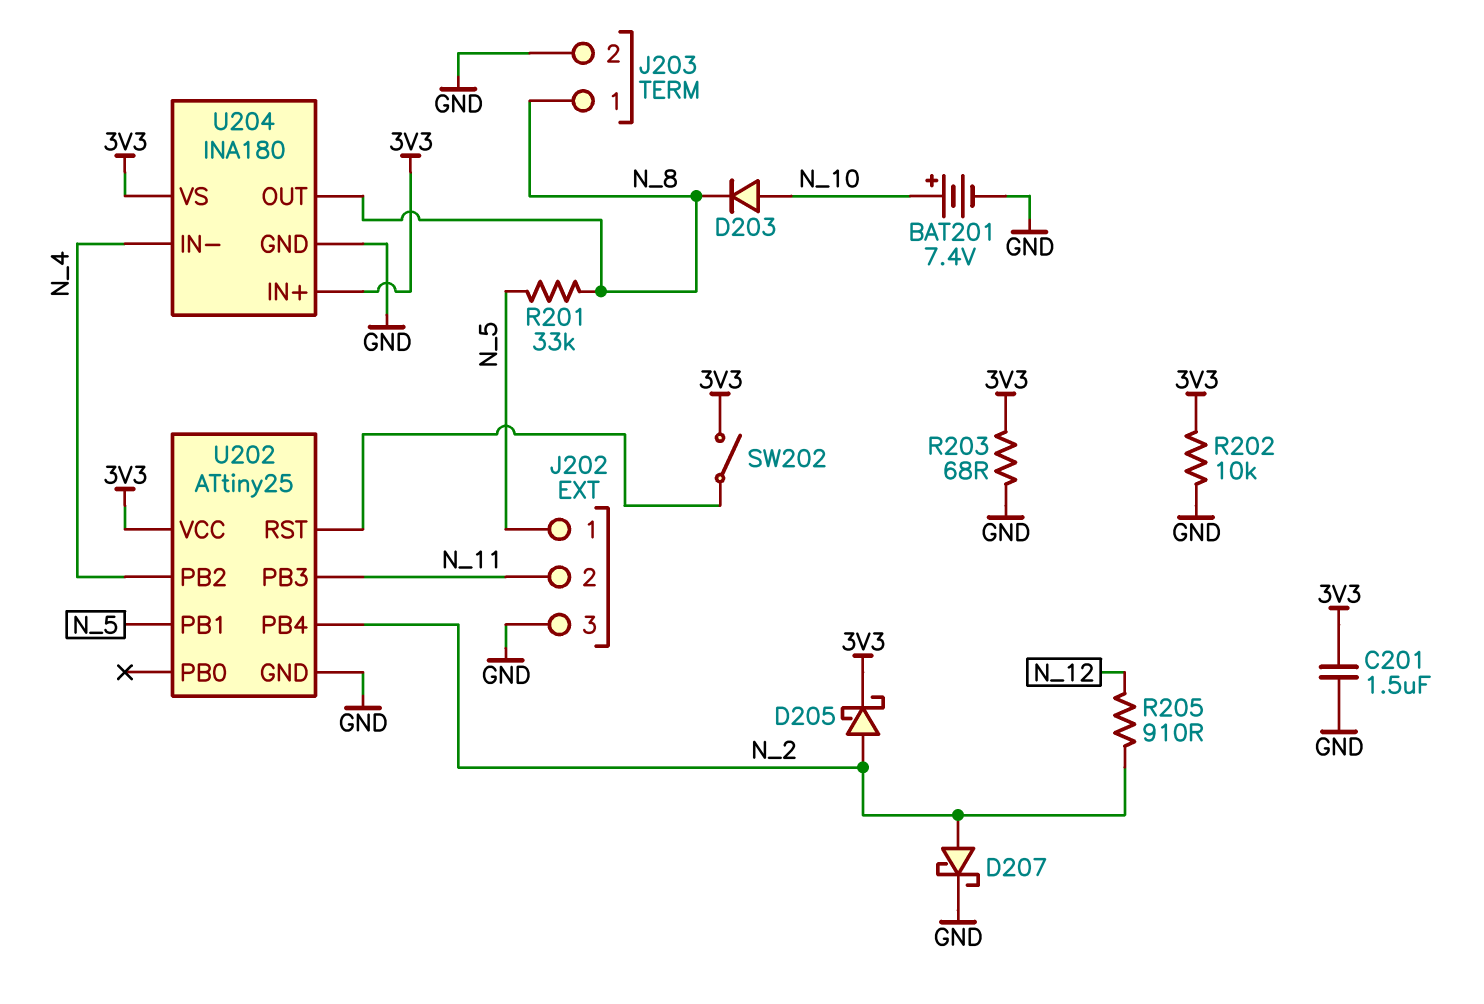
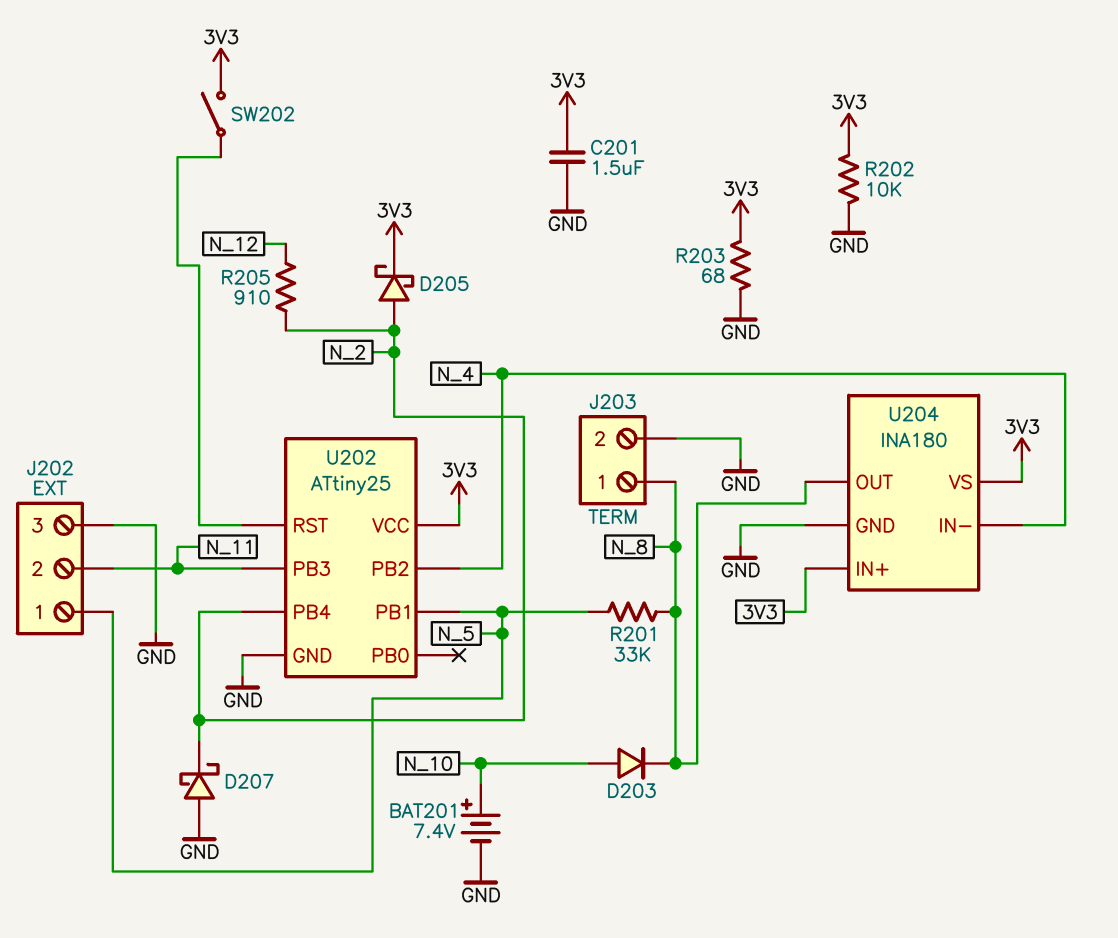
D207: schottky (A N_2, K GND) -> schottky (A GND, K N_2)

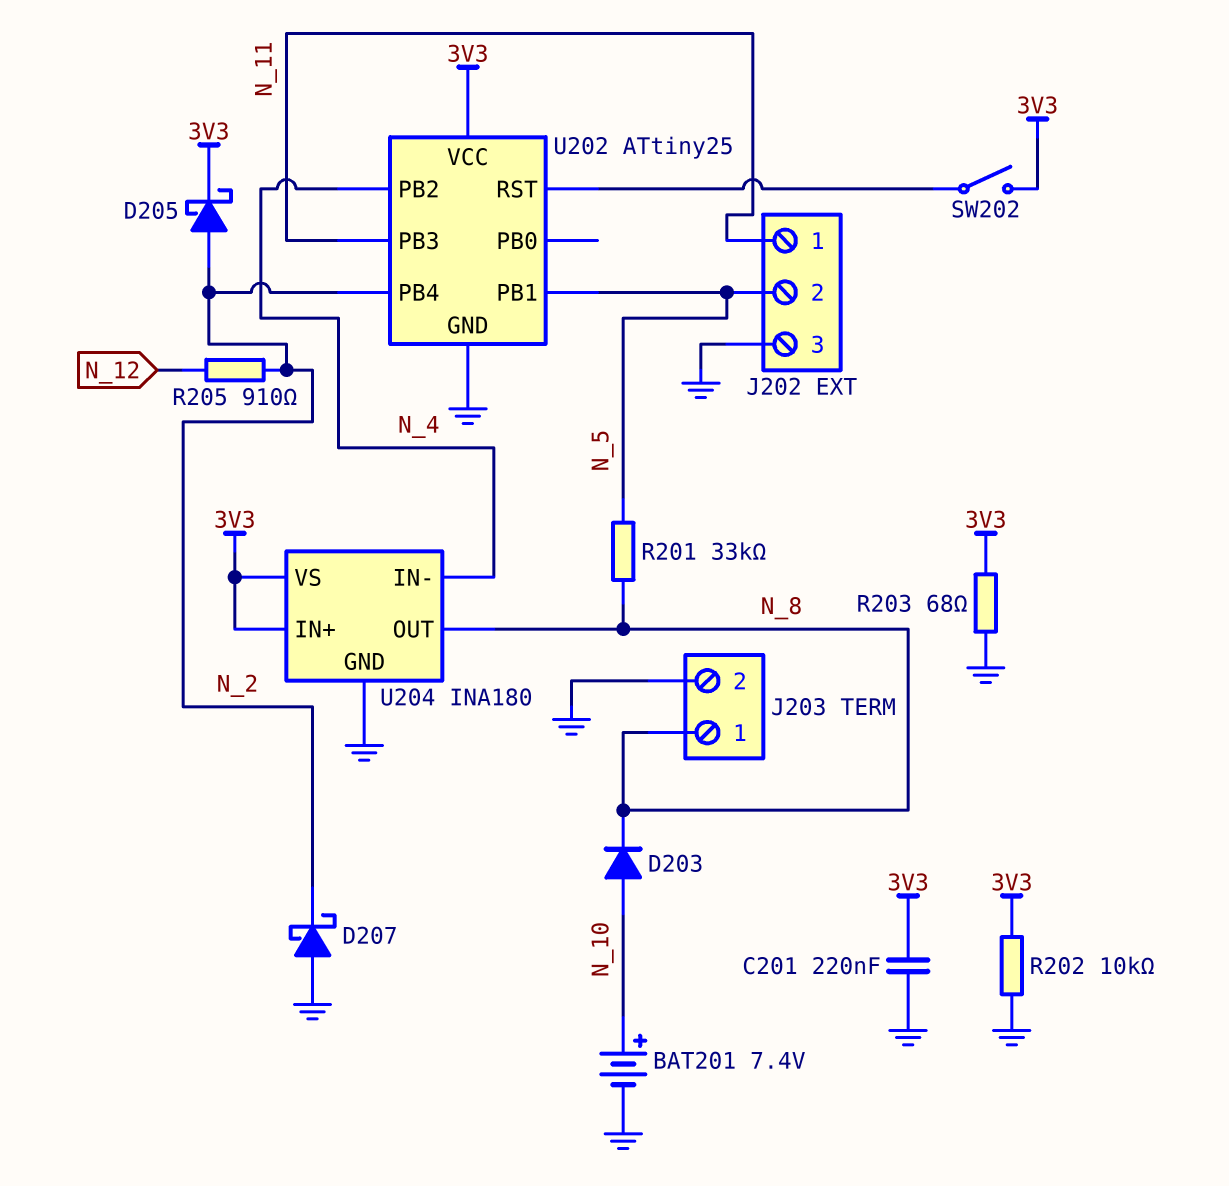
C201: 1.5uF (3V3, GND) -> 220nF (3V3, GND)
J202 pin 1: N_5 -> N_11
J202 pin 2: N_11 -> N_5

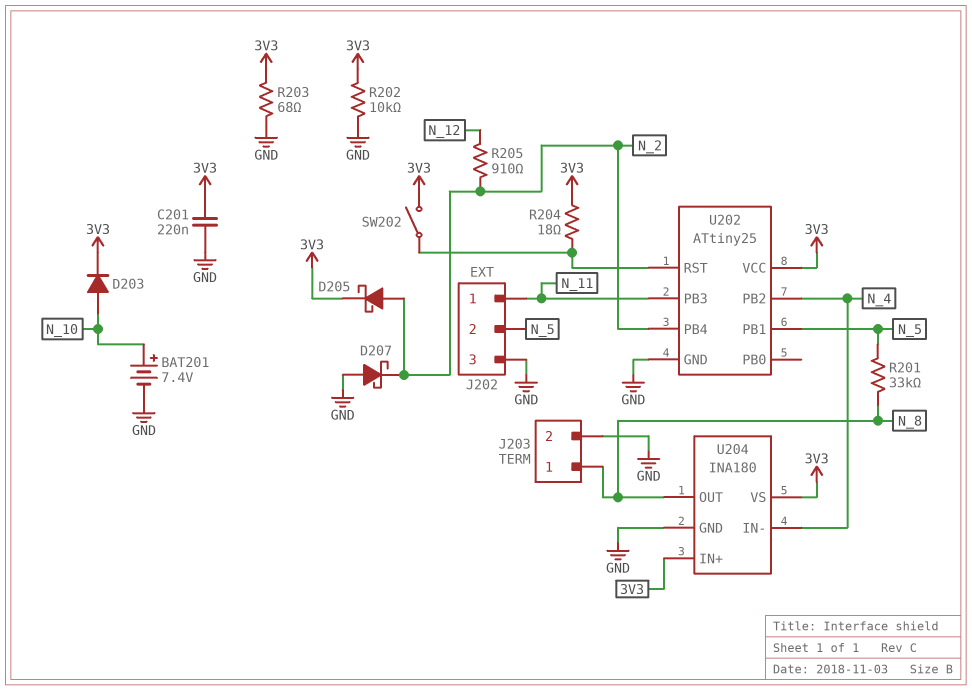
D203: diode (A N_10, K N_8) -> diode (A N_10, K 3V3)
R204: none -> 18 (3V3, U202/RST)

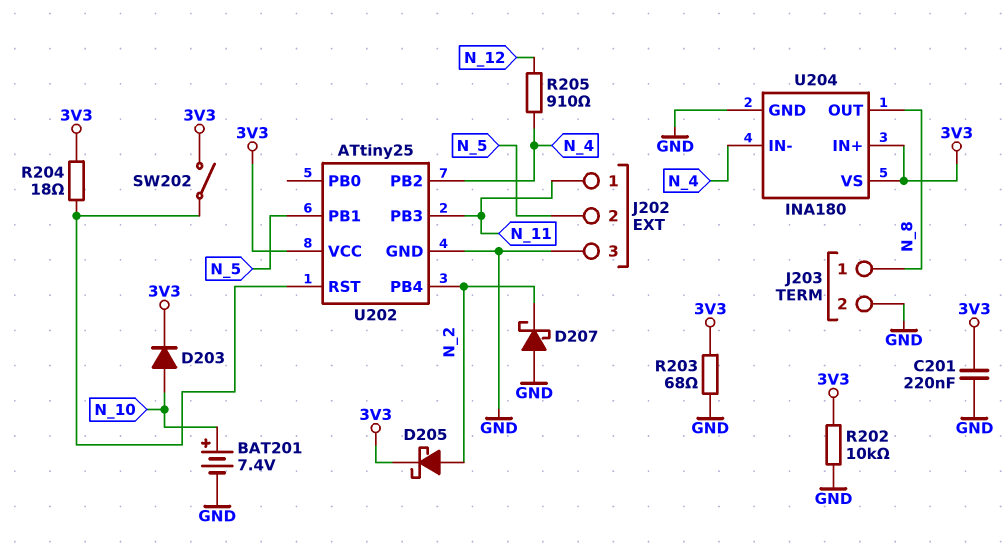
R201: 33k (N_5, N_8) -> none
R205: 910 (N_2, N_12) -> 910 (N_4, N_12)

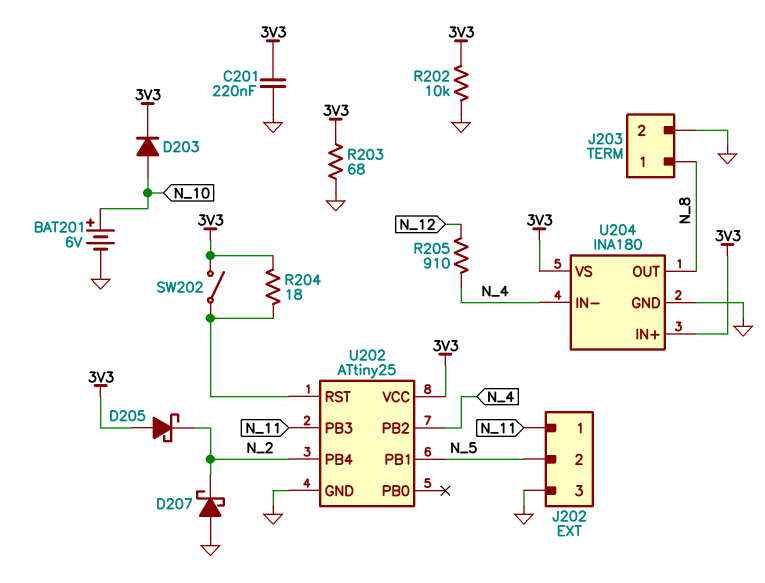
BAT201: 7.4V (plus N_10, minus GND) -> 6V (plus N_10, minus GND)
D205: schottky (A N_2, K 3V3) -> schottky (A 3V3, K N_2)

